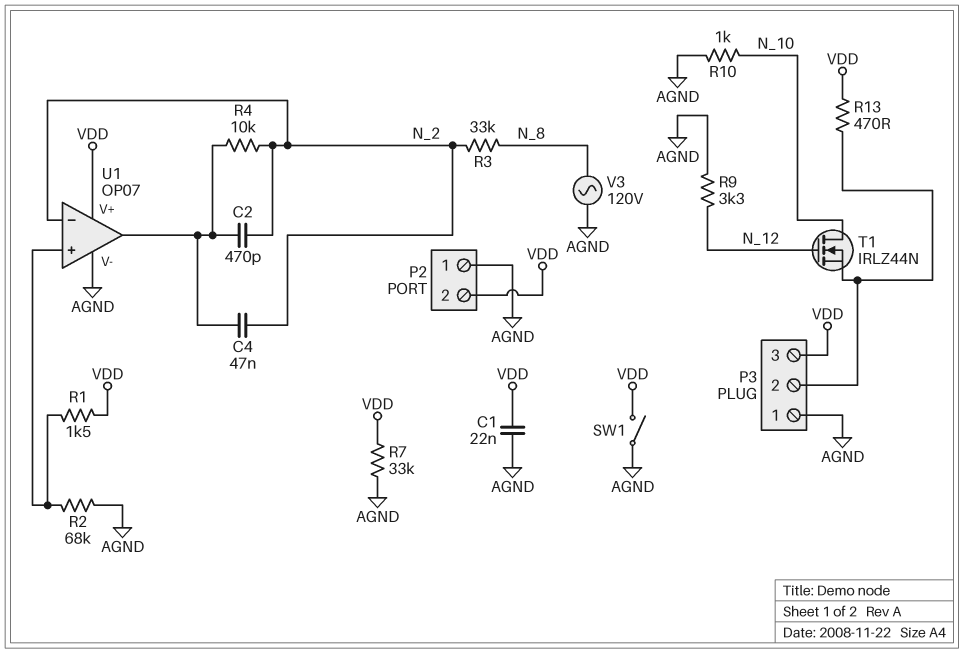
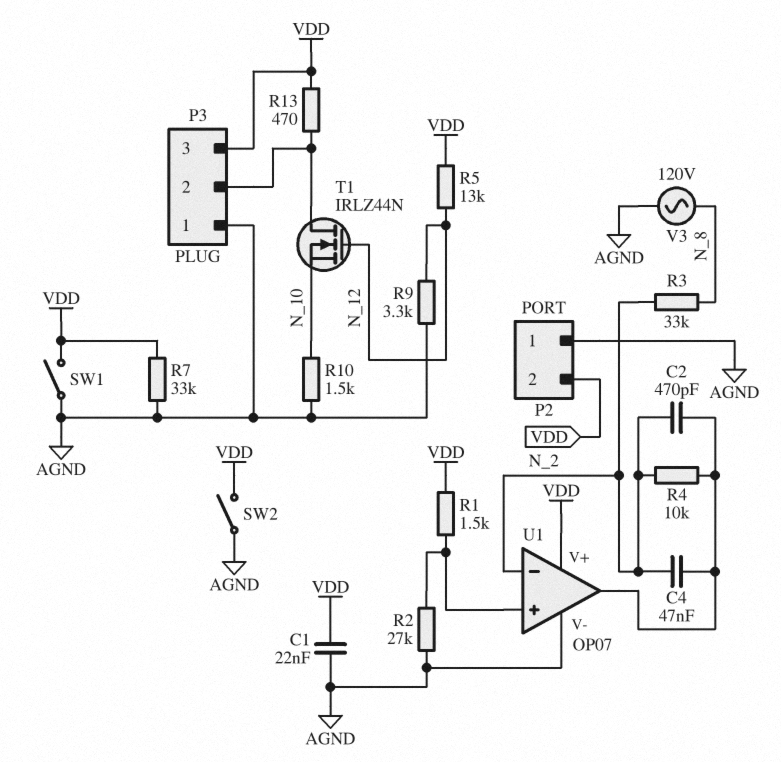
R2: 68k (AGND, U1/in+) -> 27k (AGND, U1/in+)
R5: none -> 13k (N_12, VDD)
R10: 1k (AGND, N_10) -> 1.5k (AGND, N_10)
SW2: none -> switch (AGND, VDD)
T1: NMOS IRLZ44N (G N_12, D N_10, S P3/2) -> NMOS IRLZ44N (G N_12, D P3/2, S N_10)

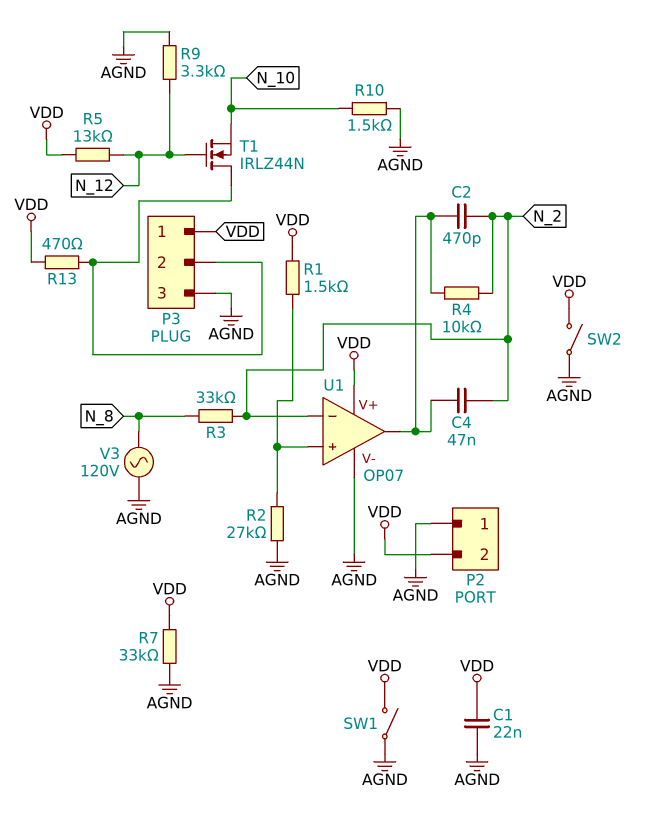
P3 pin 1: AGND -> VDD
P3 pin 3: VDD -> AGND

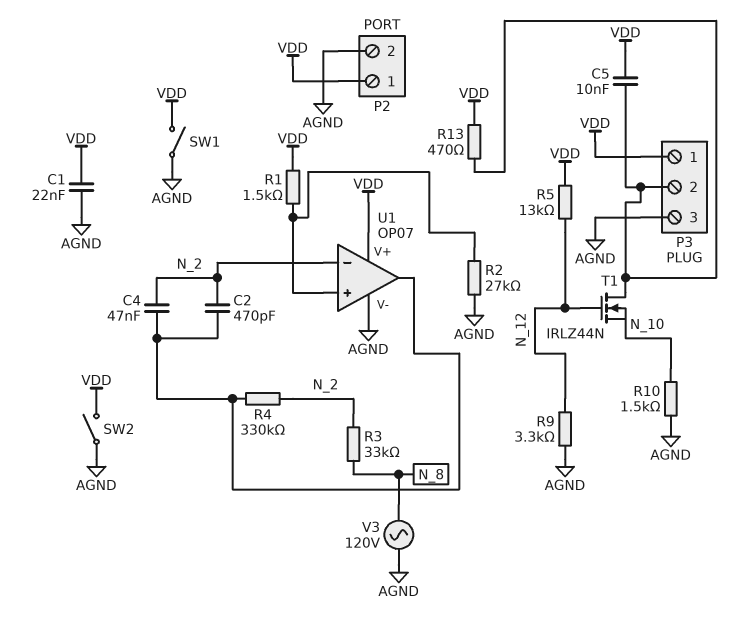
C5: none -> 10nF (P3/2, VDD)
P2 pin 1: AGND -> VDD
P2 pin 2: VDD -> AGND
R4: 10k (N_2, U1/out) -> 330k (N_2, U1/out)
R7: 33k (AGND, VDD) -> none

